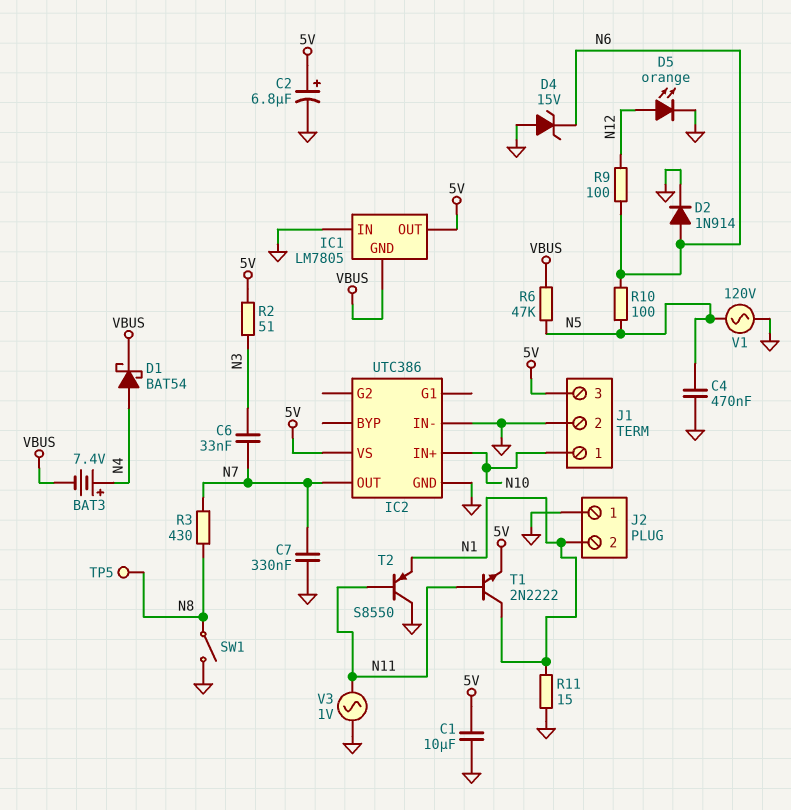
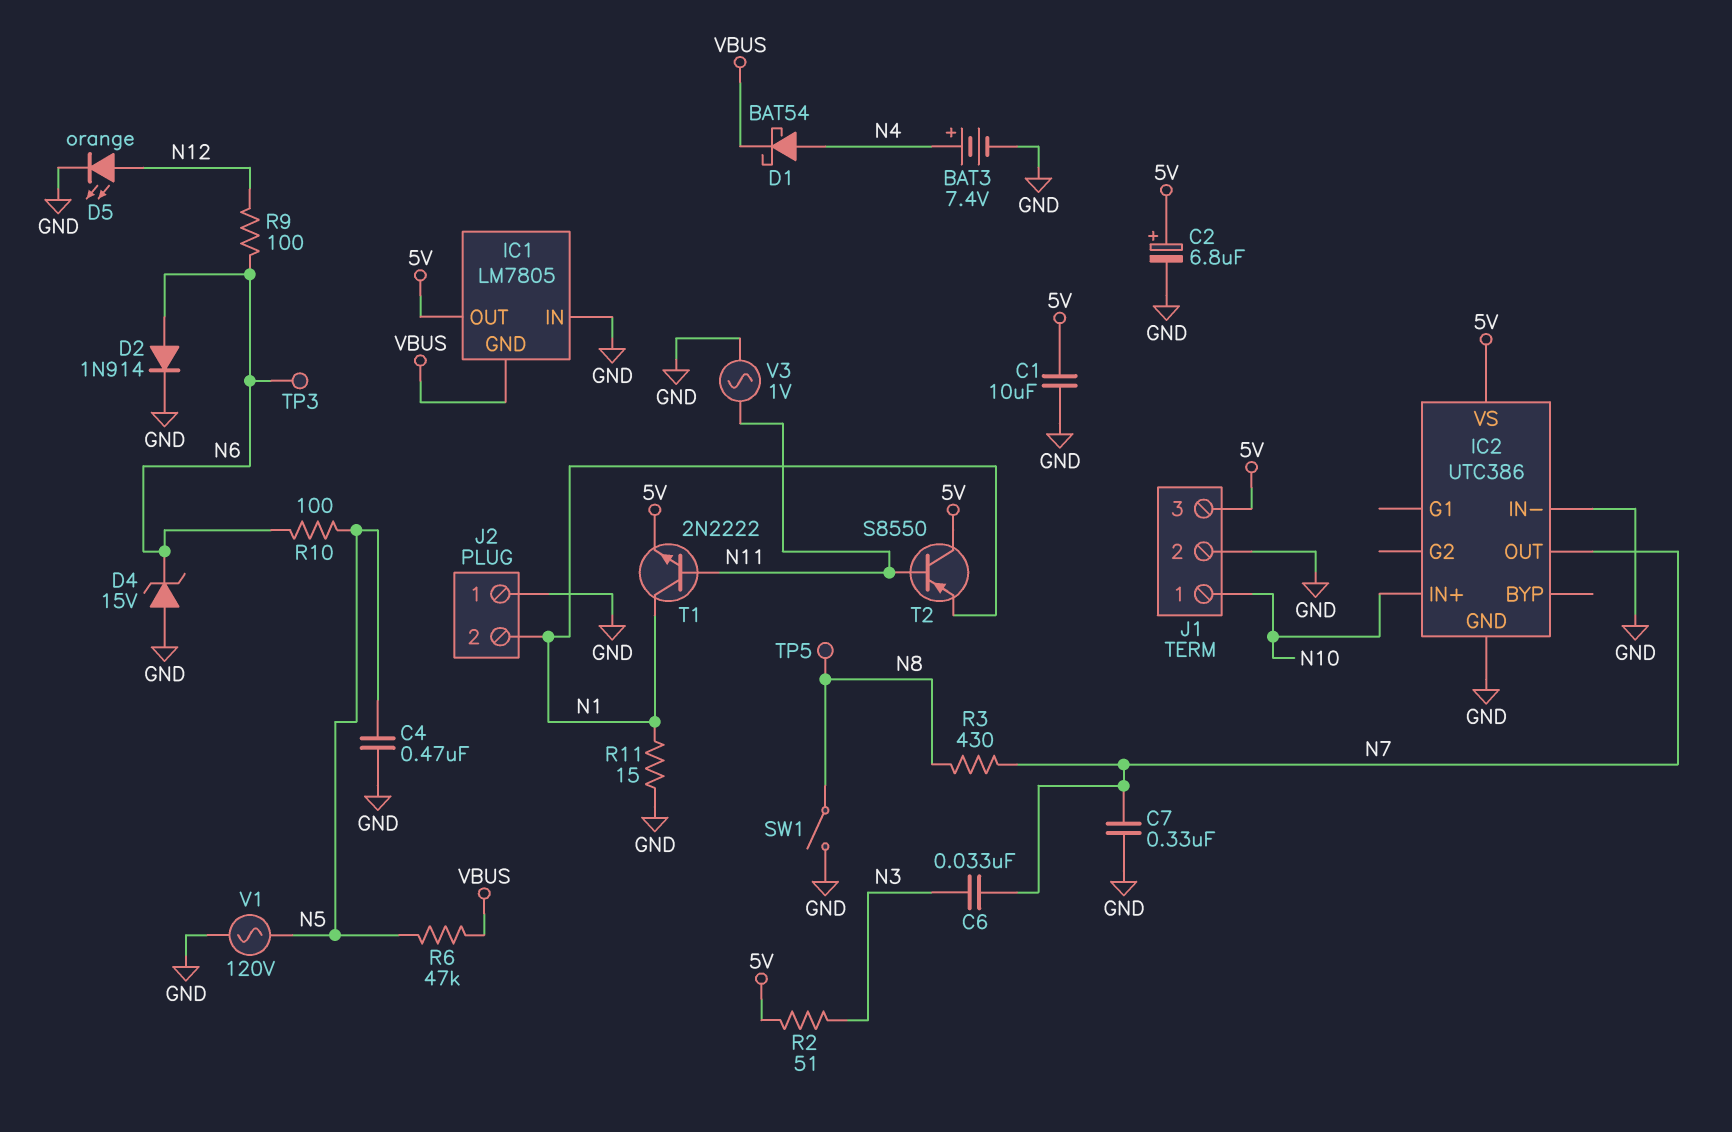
BAT3: 7.4V (plus N4, minus VBUS) -> 7.4V (plus N4, minus GND)
T2: PNP S8550 (B N11, C GND, E N1) -> PNP S8550 (B N11, C 5V, E N1)
TP3: none -> test point (N6)

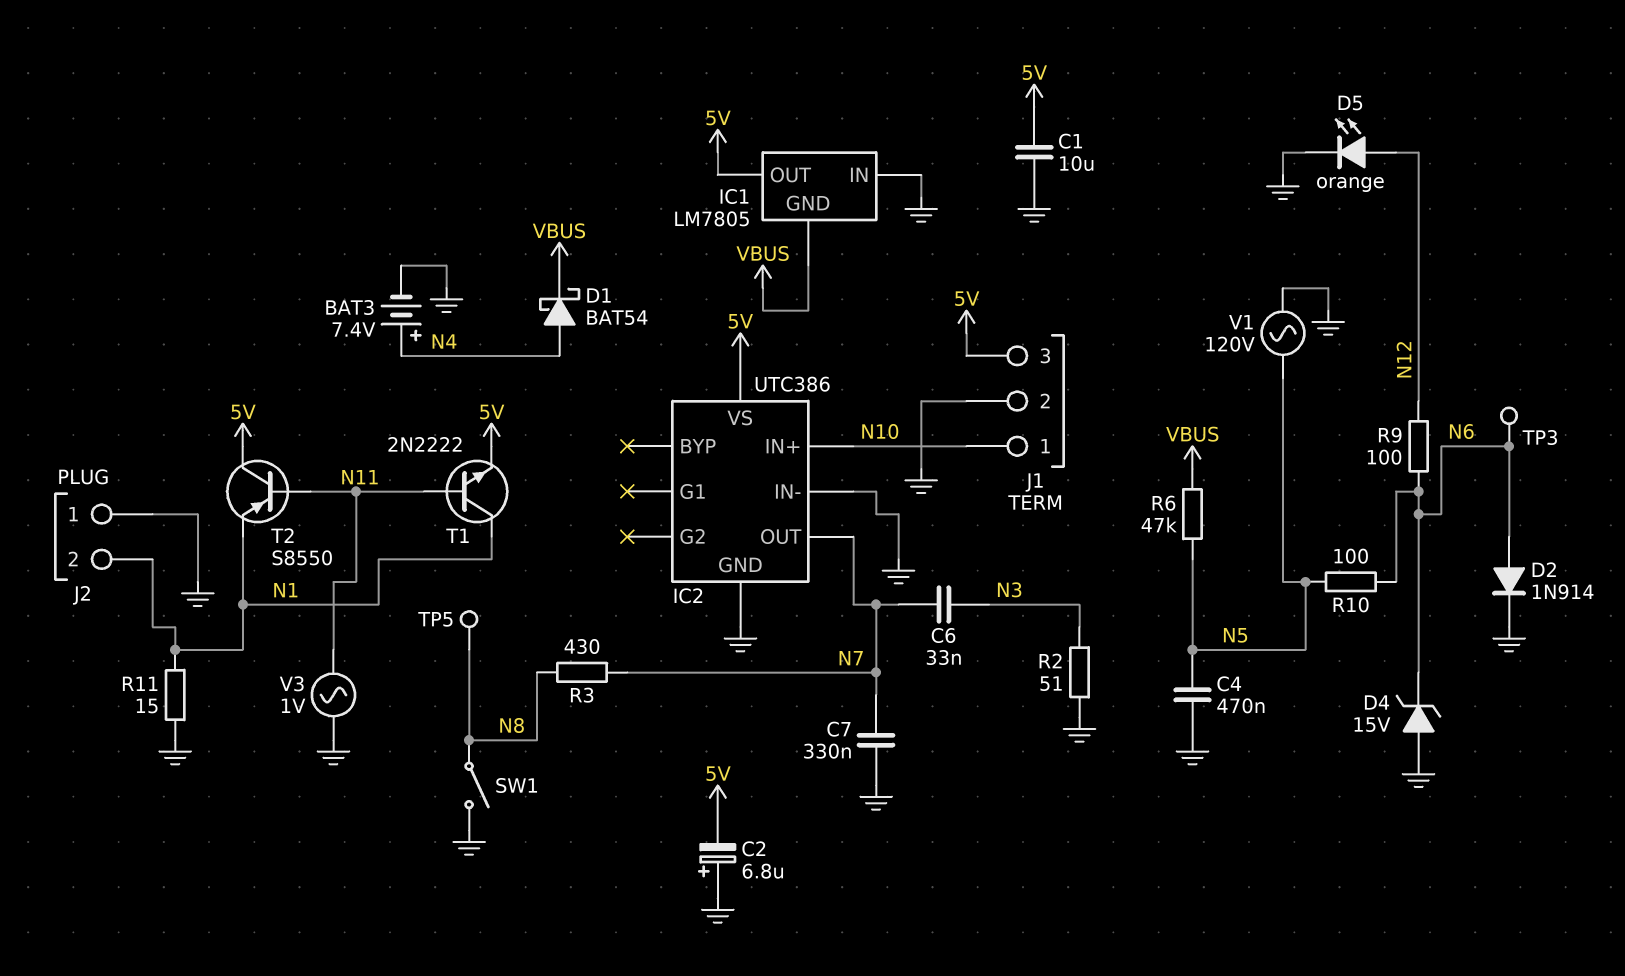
C2: 6.8uF (plus 5V, minus GND) -> 6.8uF (plus GND, minus 5V)
R2: 51 (5V, N3) -> 51 (GND, N3)

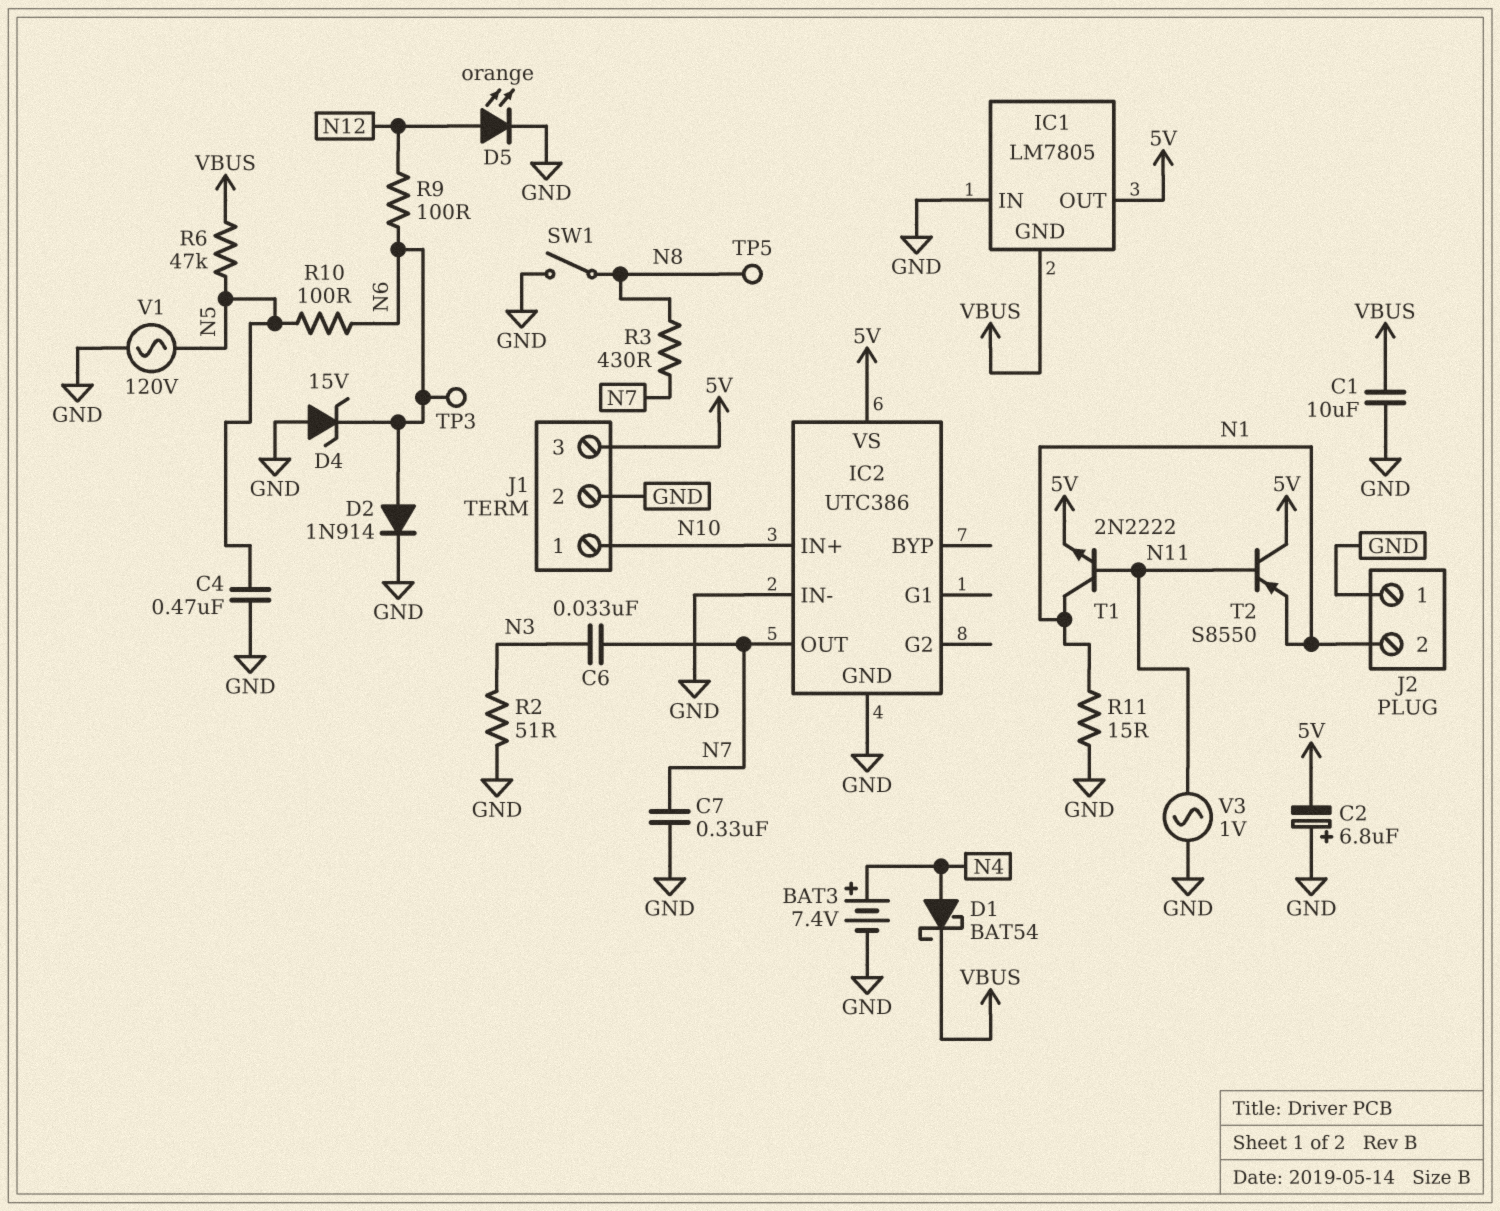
C1: 10uF (5V, GND) -> 10uF (GND, VBUS)

